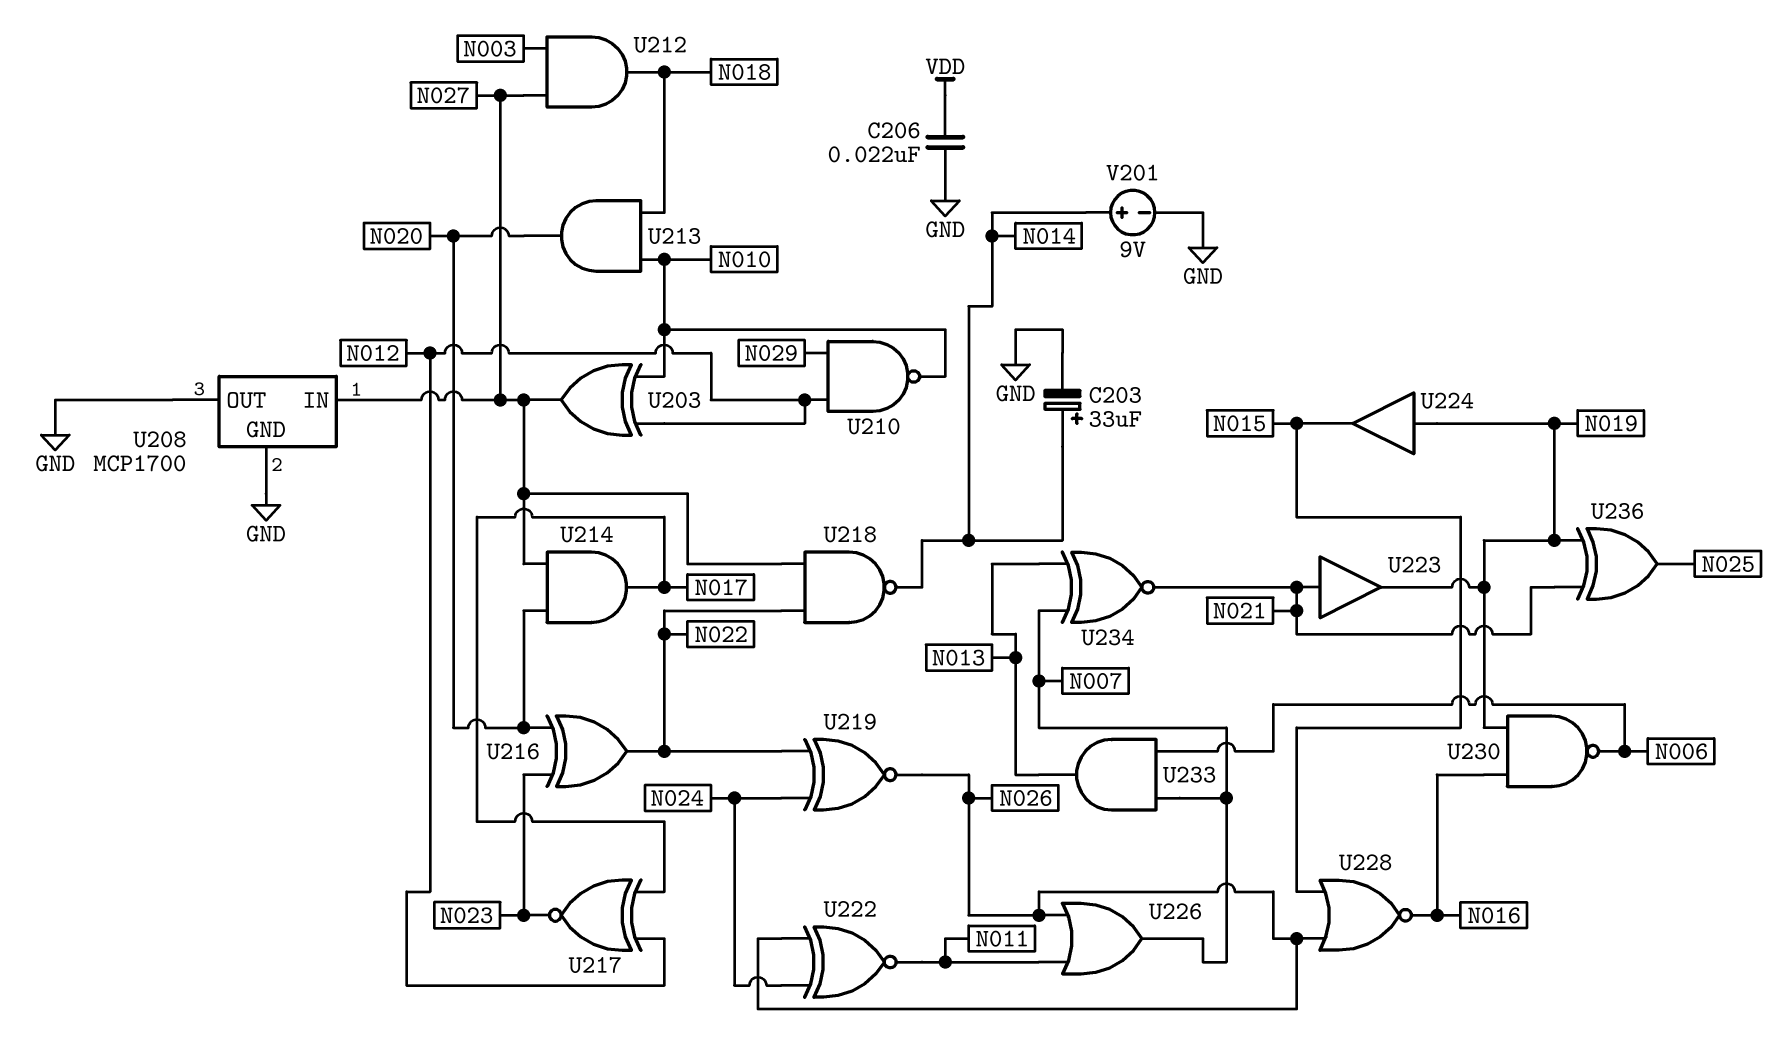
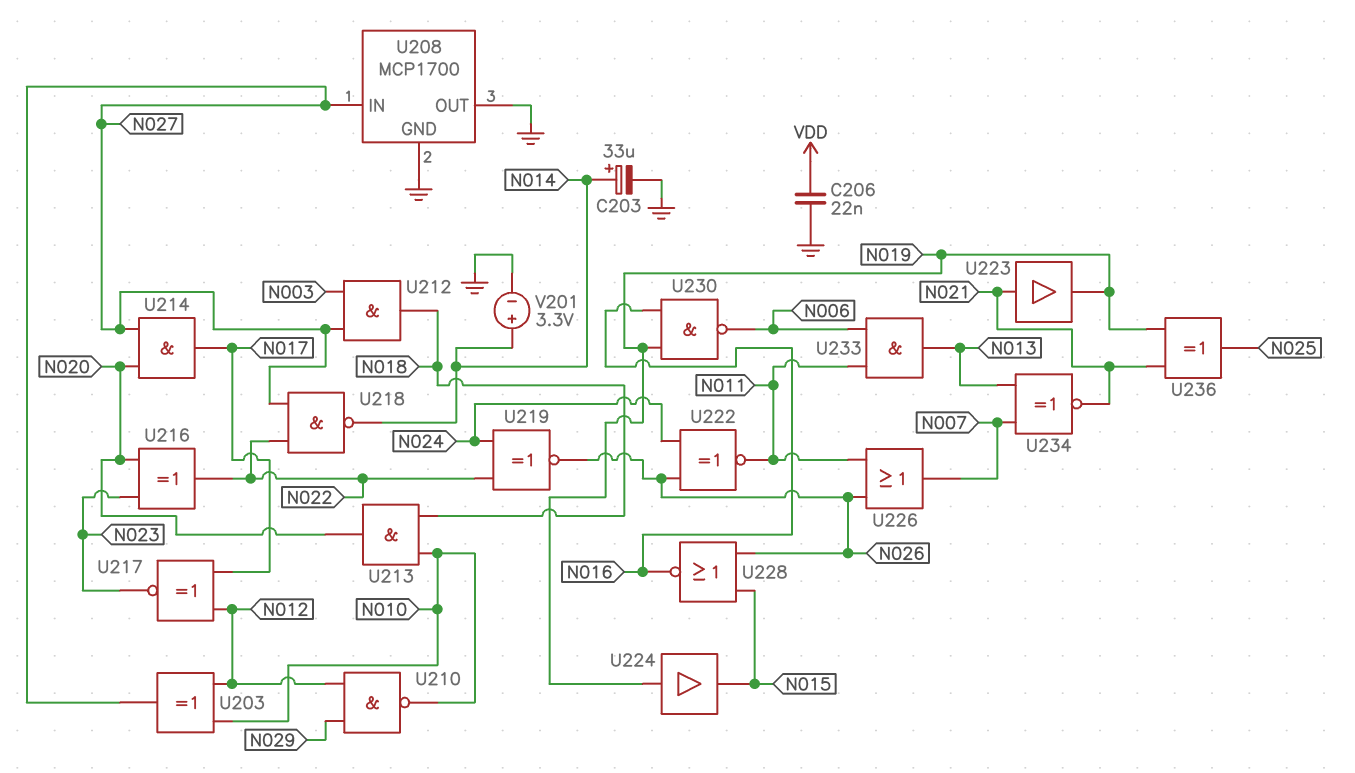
U233: AND (in N006, in N007, out N013) -> AND (in N006, in N011, out N013)
V201: 9V (plus N014, minus GND) -> 3.3V (plus N014, minus GND)

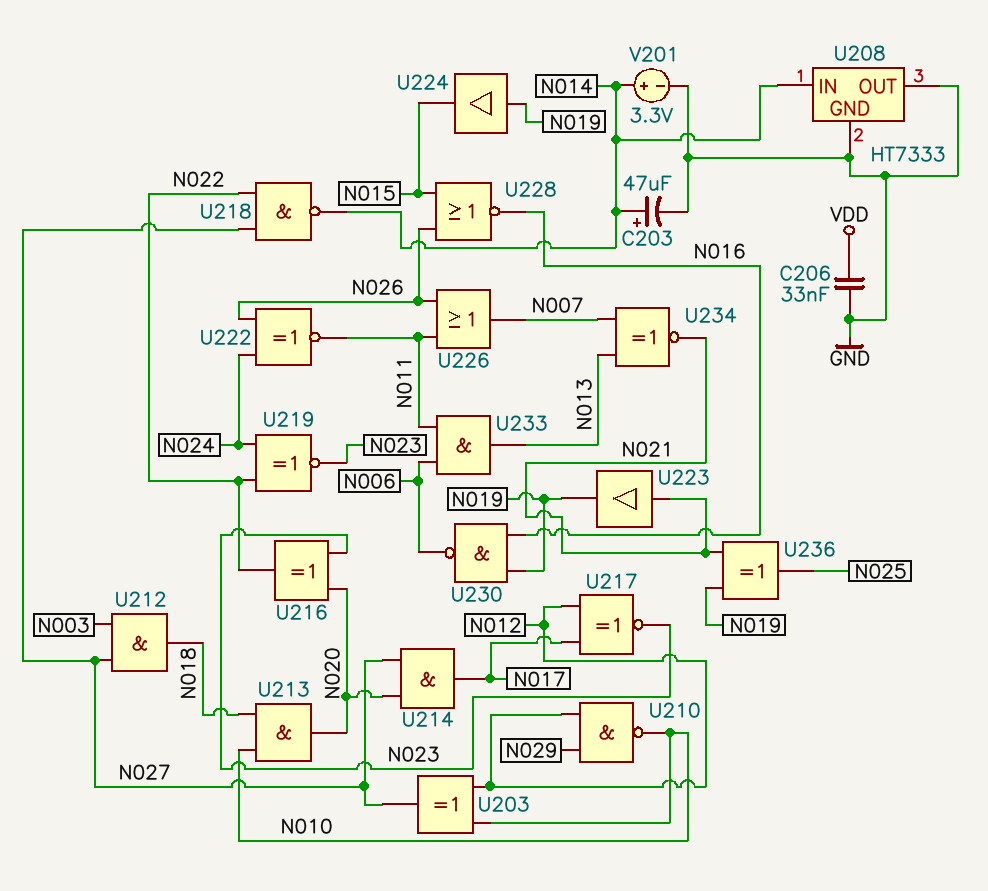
C203: 33uF (plus N014, minus GND) -> 47uF (plus N014, minus GND)
C206: 22nF (GND, VDD) -> 33nF (GND, VDD)
U208: MCP1700 -> HT7333
U208 pin IN: N027 -> N014
U219: XNOR (in N022, in N024, out N026) -> XNOR (in N022, in N024, out N023)

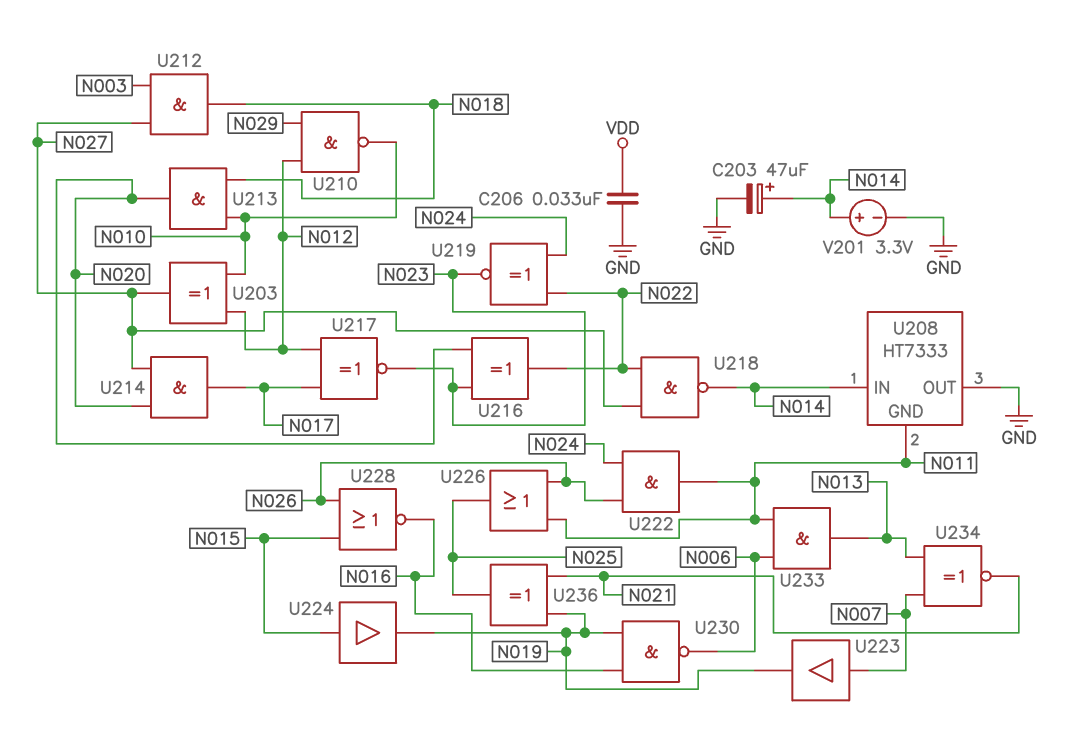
U208 pin GND: GND -> N011
U222: XNOR (in N024, in N026, out N011) -> AND (in N024, in N026, out N011)
U223: buffer (in N021, out N019) -> buffer (in N007, out N019)
U224: buffer (in N019, out N015) -> buffer (in N015, out N019)
U226: OR (in N011, in N026, out N007) -> OR (in N011, in N026, out N025)

